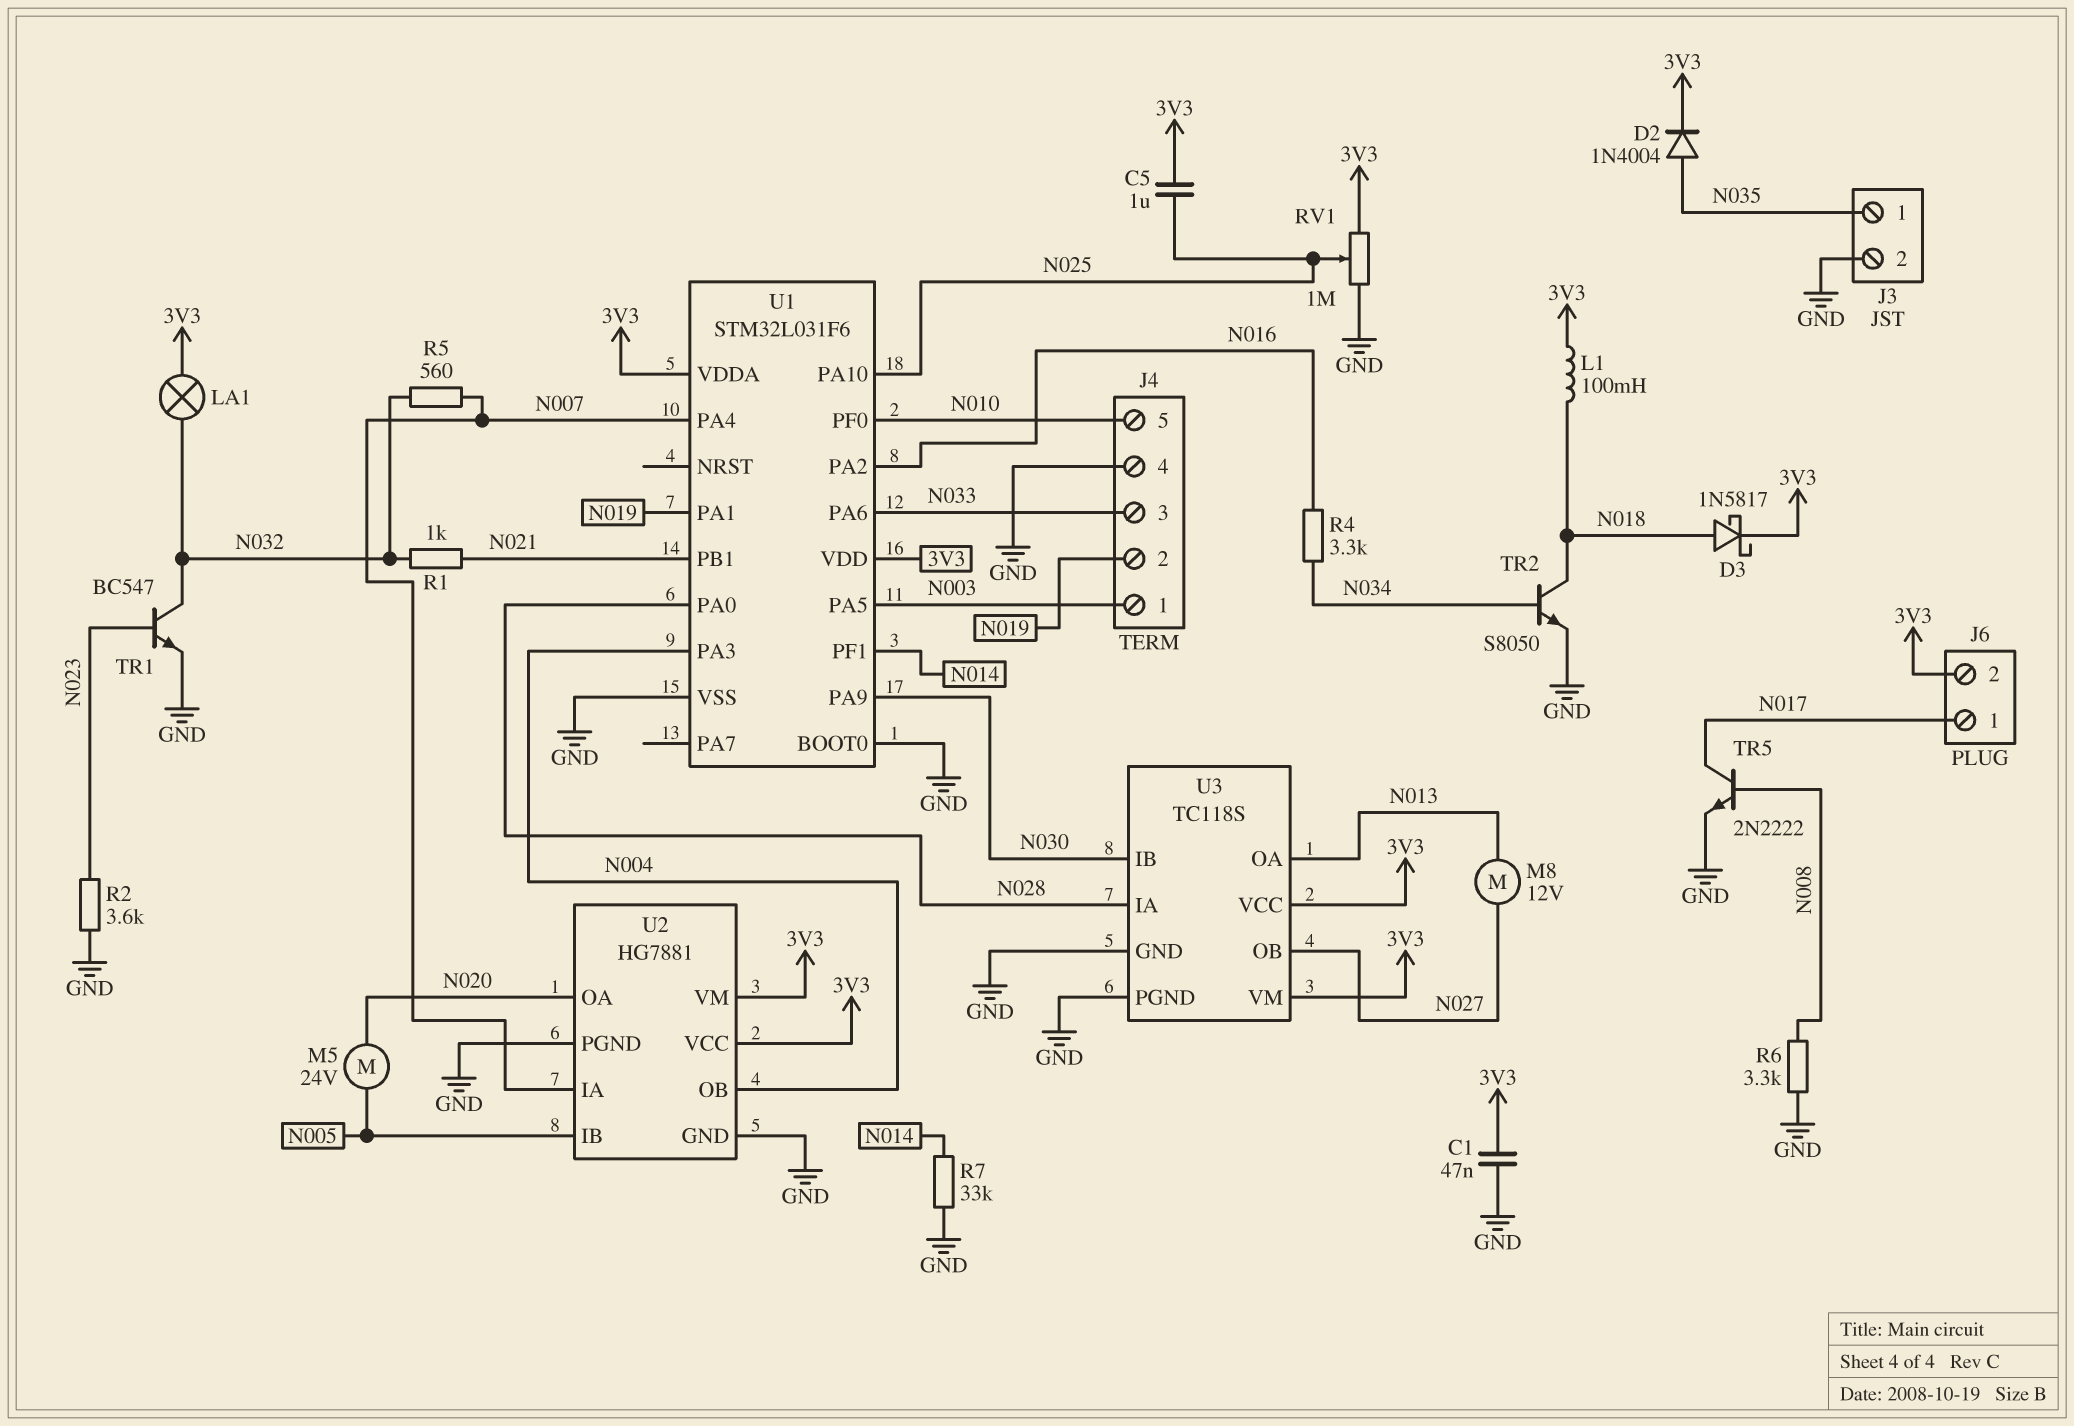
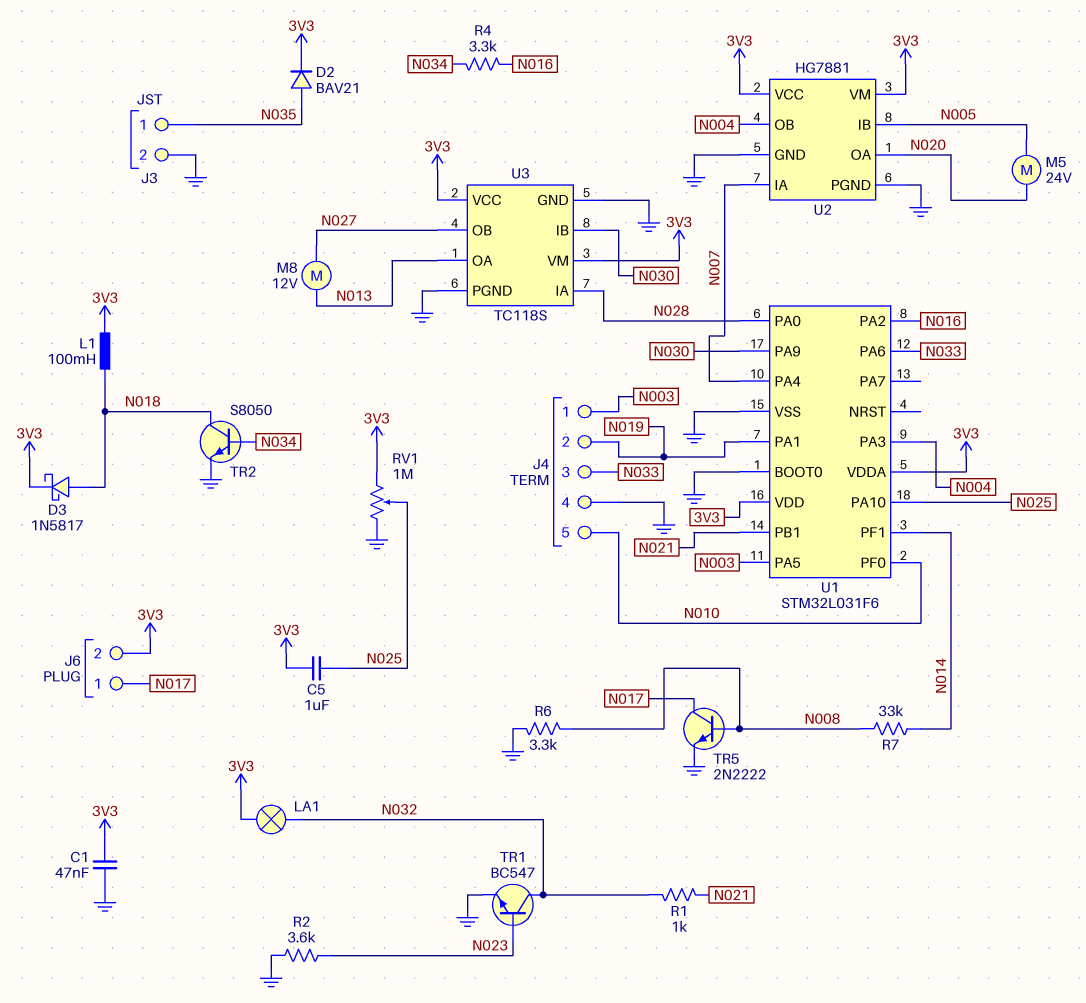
D2: diode 1N4004 (A N035, K 3V3) -> diode BAV21 (A N035, K 3V3)
R5: 560 (N007, N032) -> none
R7: 33k (GND, N014) -> 33k (N008, N014)

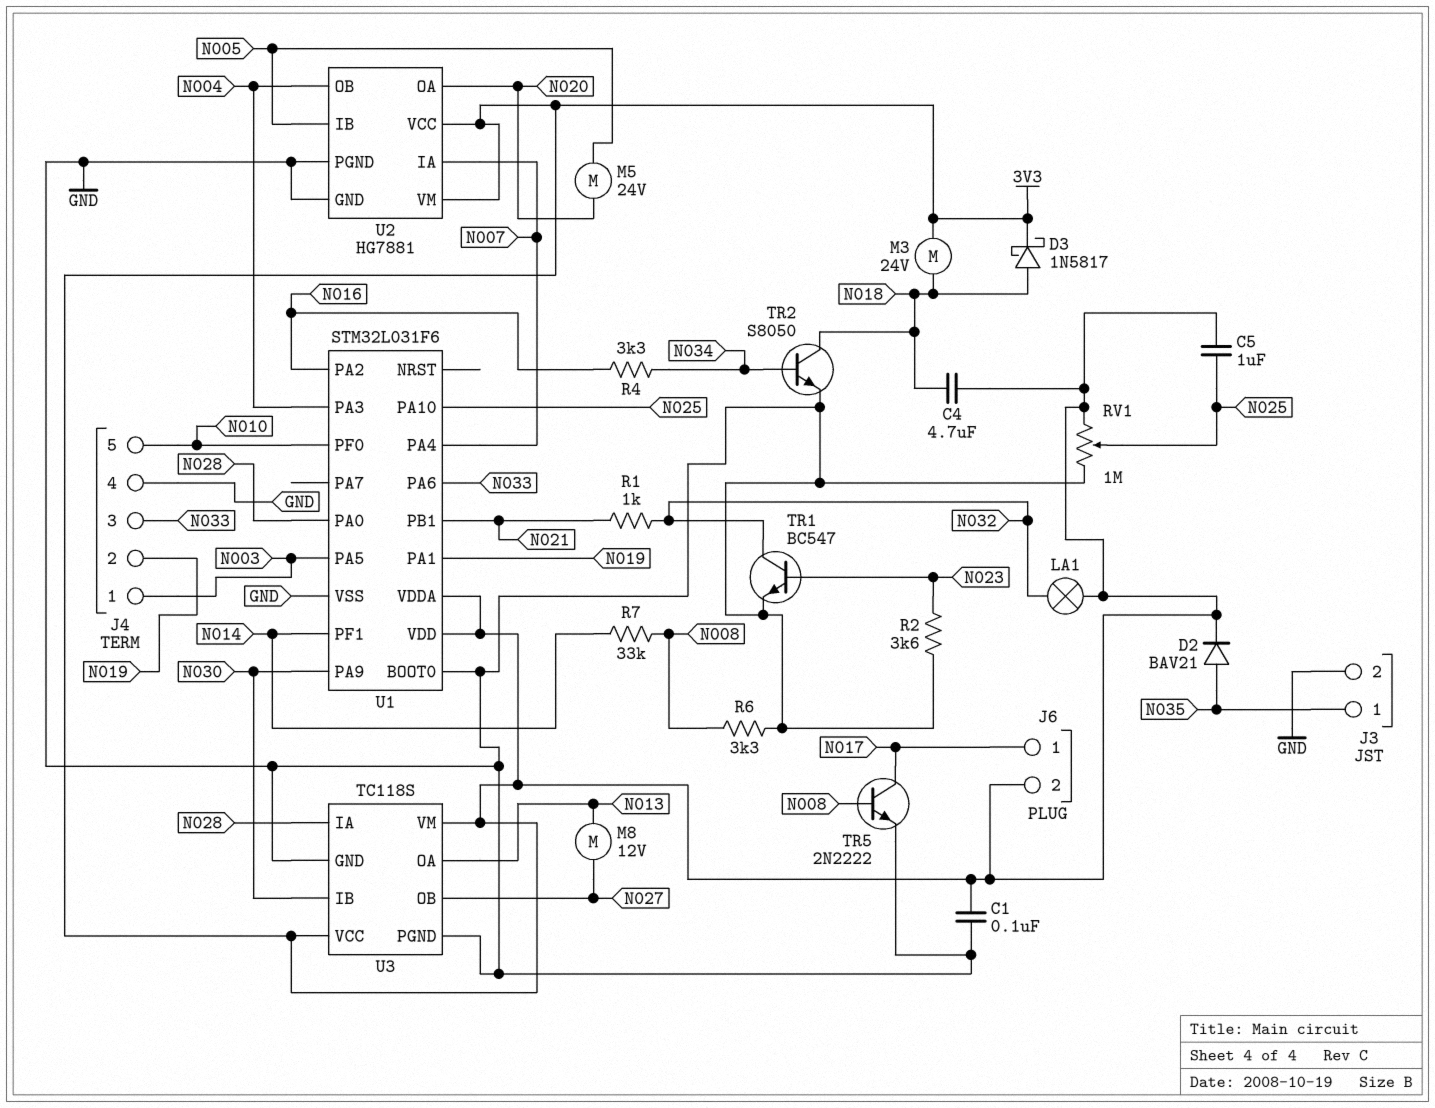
C1: 47nF (3V3, GND) -> 100nF (3V3, GND)
C4: none -> 4.7uF (3V3, N018)
L1: 100mH (3V3, N018) -> none
M3: none -> motor 24V (3V3, N018)

